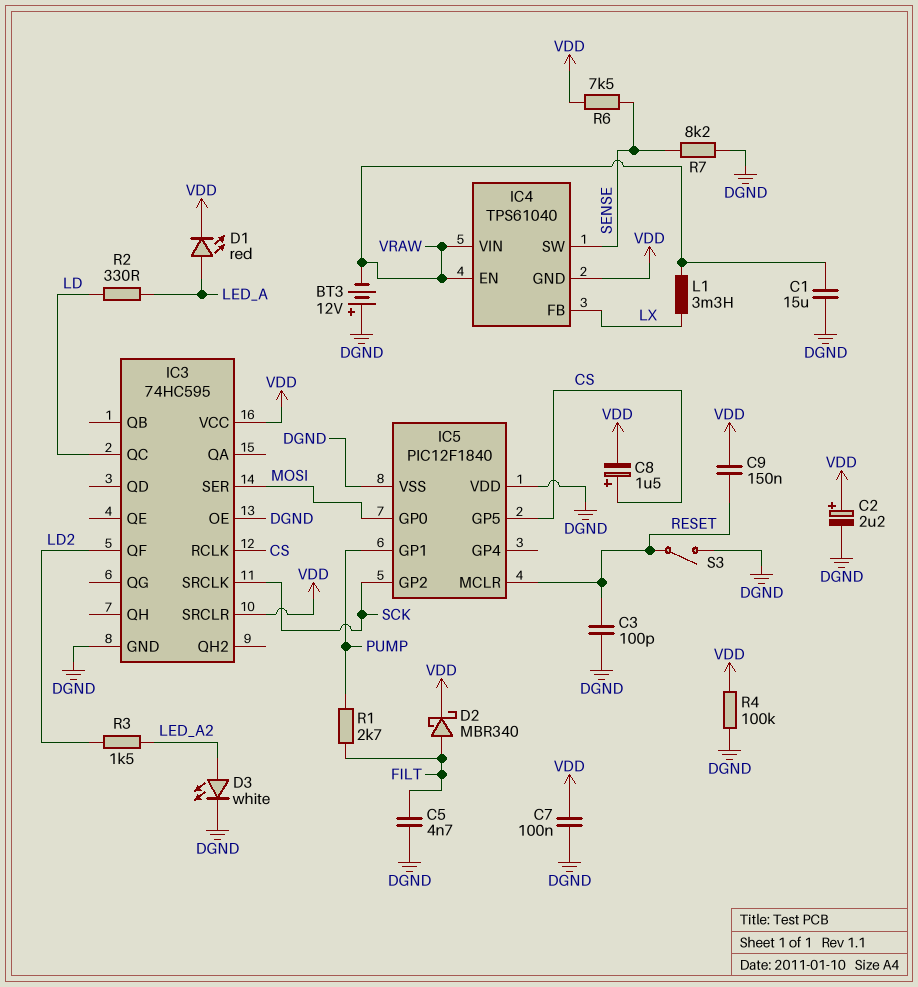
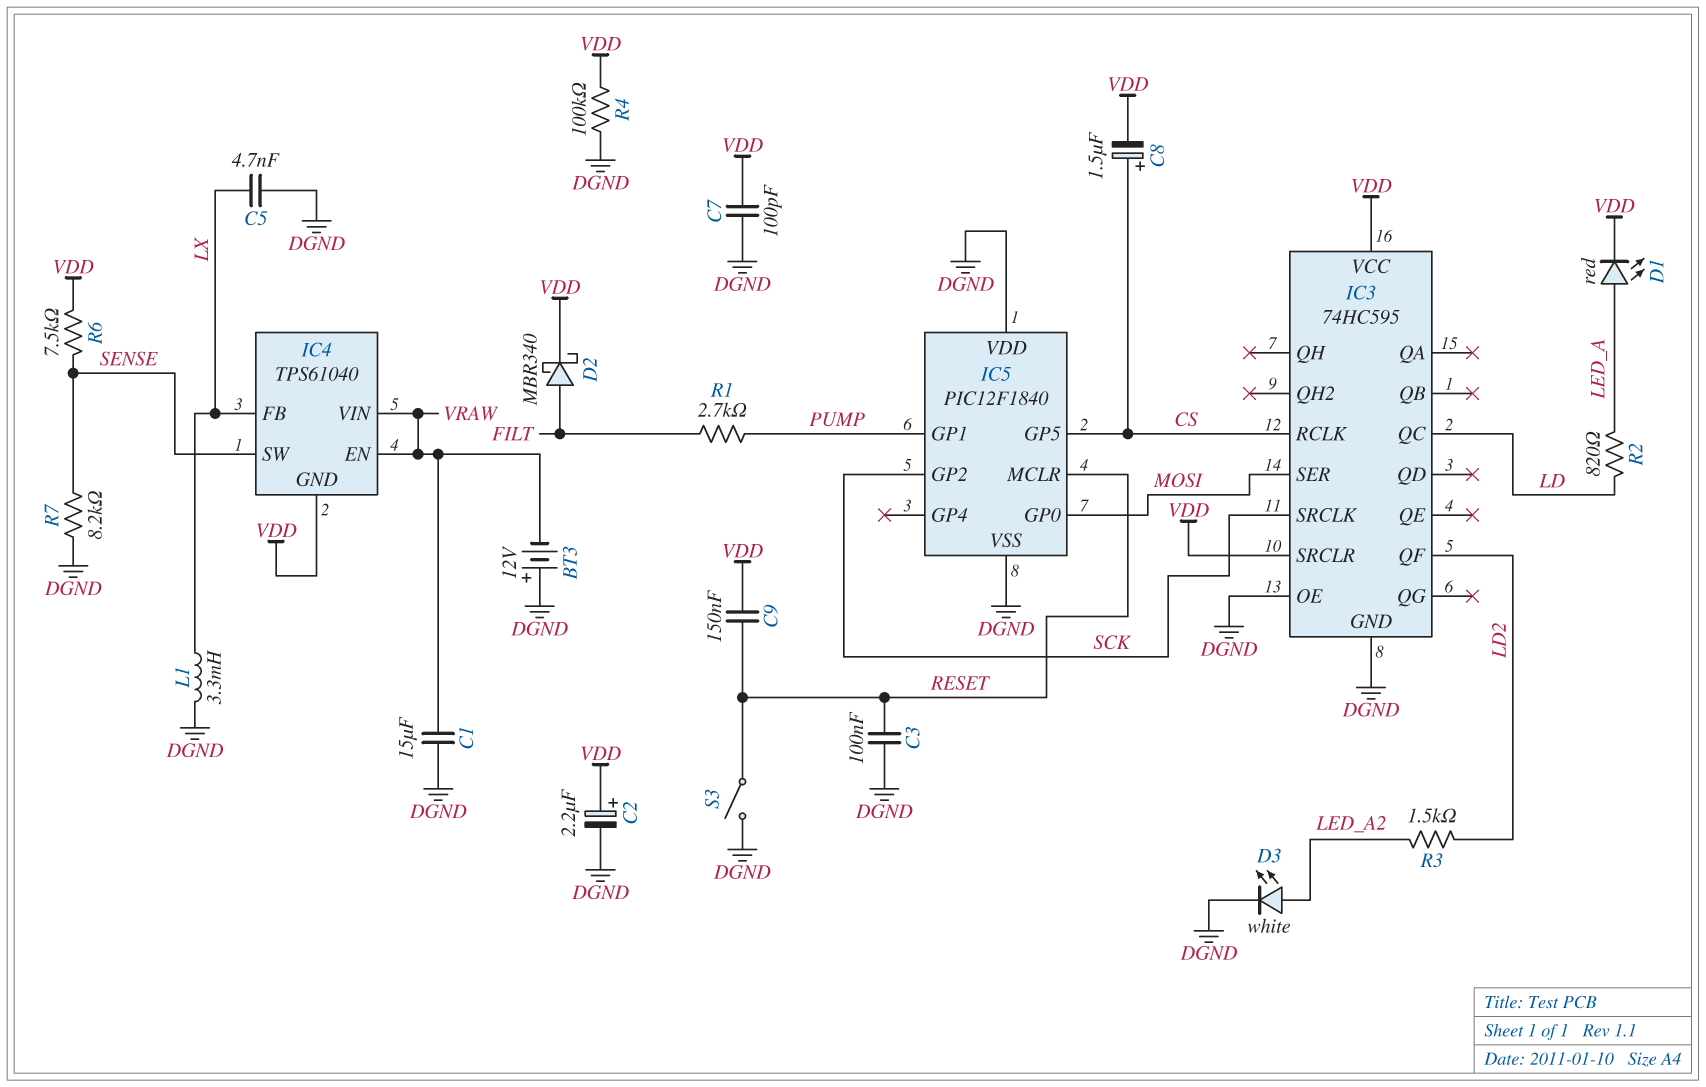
C3: 100pF (DGND, RESET) -> 100nF (DGND, RESET)
C5: 4.7nF (DGND, FILT) -> 4.7nF (DGND, LX)
C7: 100nF (DGND, VDD) -> 100pF (DGND, VDD)
L1: 3.3mH (LX, VRAW) -> 3.3mH (DGND, LX)
R2: 330 (LD, LED_A) -> 820 (LD, LED_A)

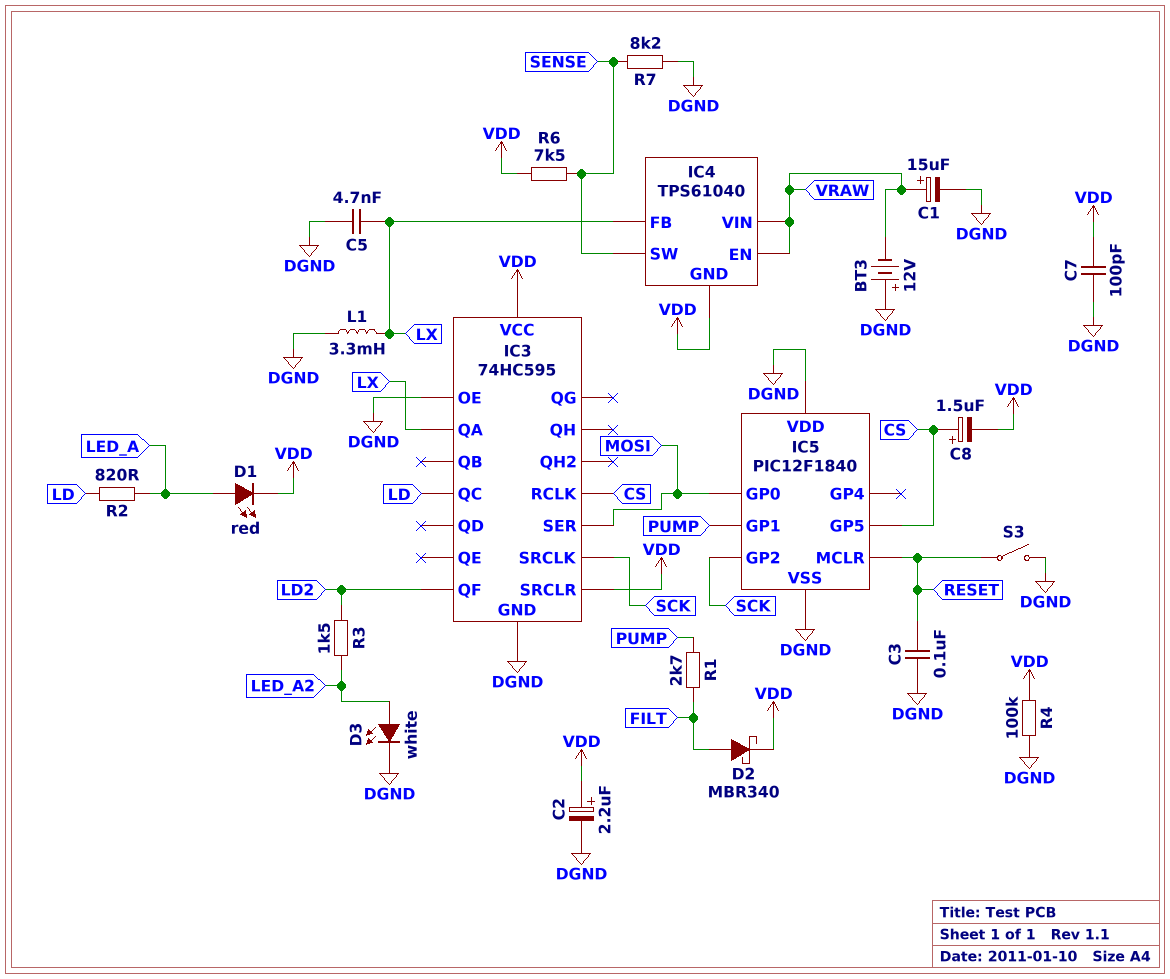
C1: 15uF (DGND, VRAW) -> 15uF (plus VRAW, minus DGND)
C9: 150nF (RESET, VDD) -> none
IC3 pin QA: none -> LX

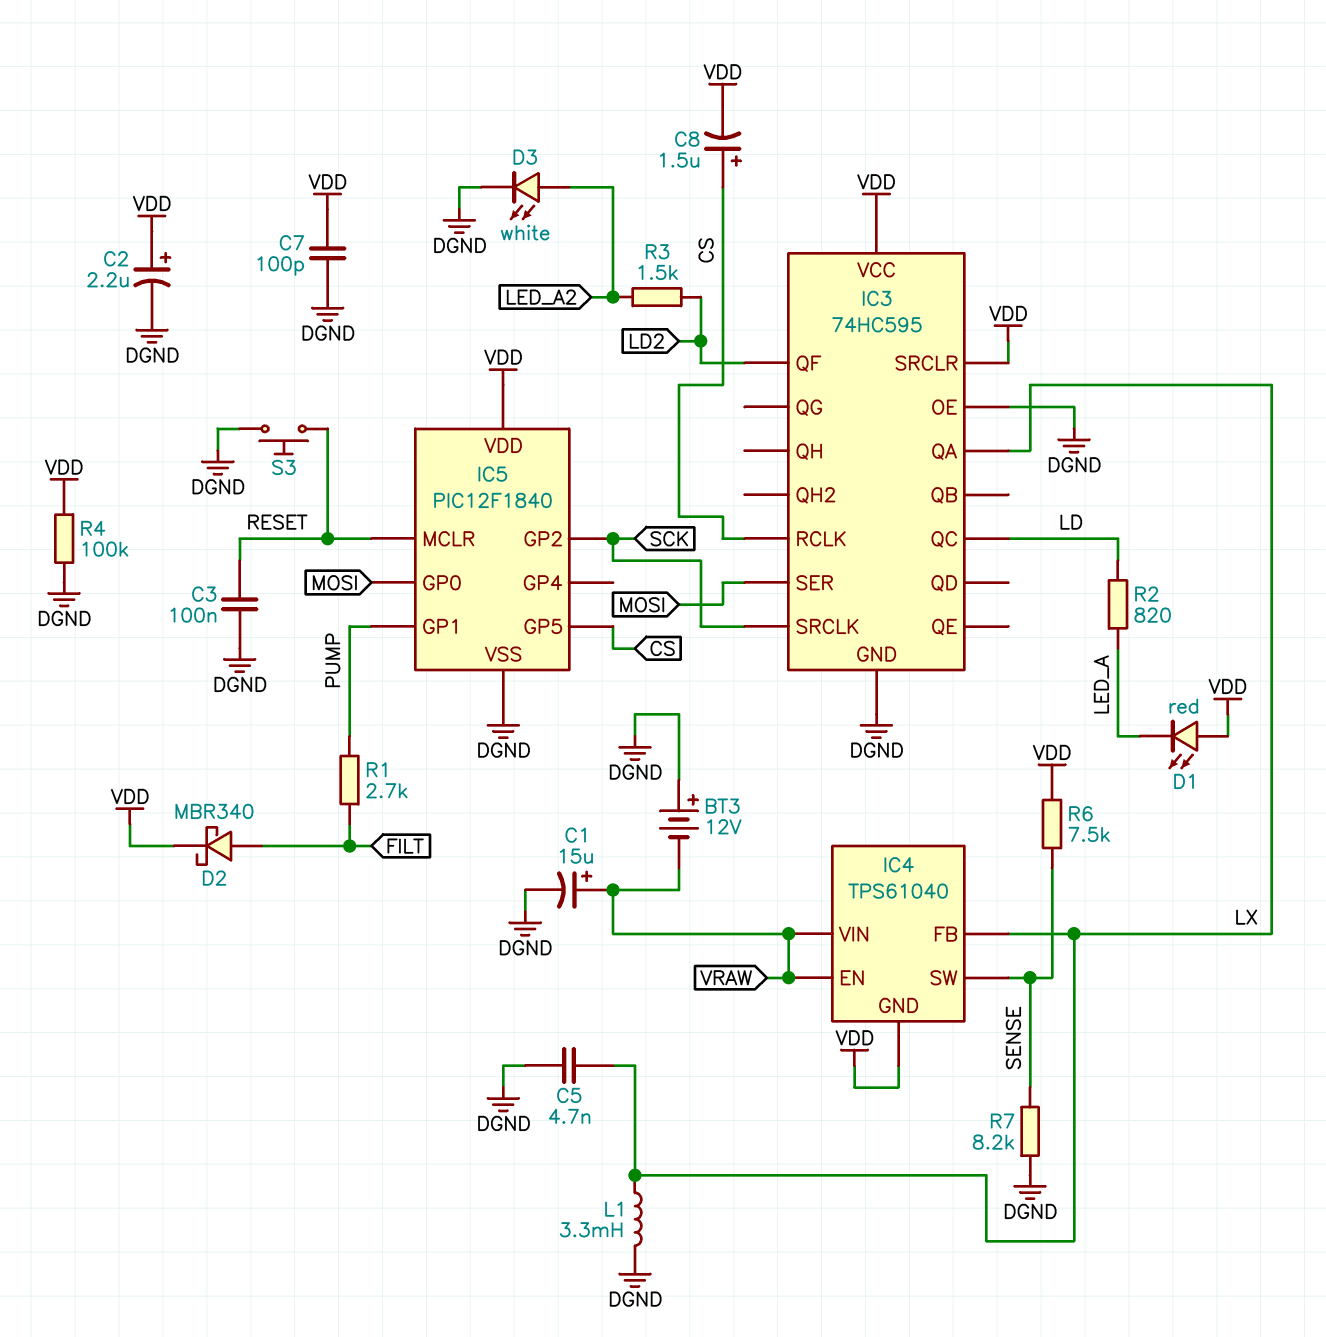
D1: LED red (A LED_A, K VDD) -> LED red (A VDD, K LED_A)
IC5 pin VDD: DGND -> VDD
S3: switch (DGND, RESET) -> button (DGND, RESET)

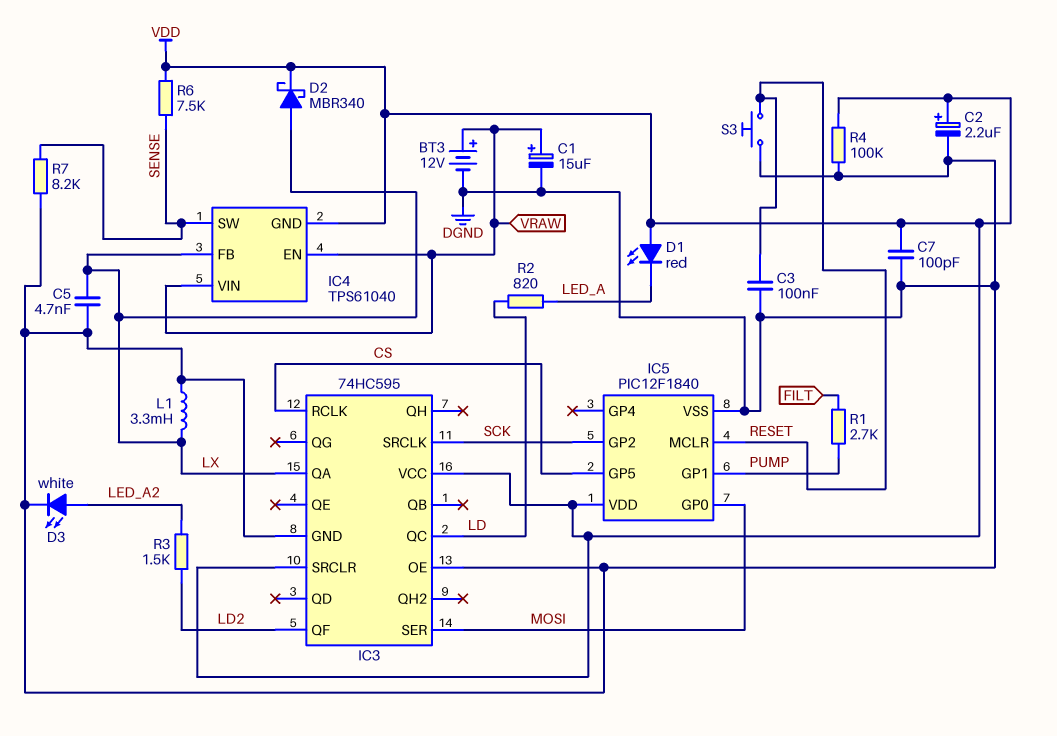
BT3: 12V (plus DGND, minus VRAW) -> 12V (plus VRAW, minus DGND)
C8: 1.5uF (plus CS, minus VDD) -> none
D2: schottky MBR340 (A FILT, K VDD) -> schottky MBR340 (A LX, K VDD)

